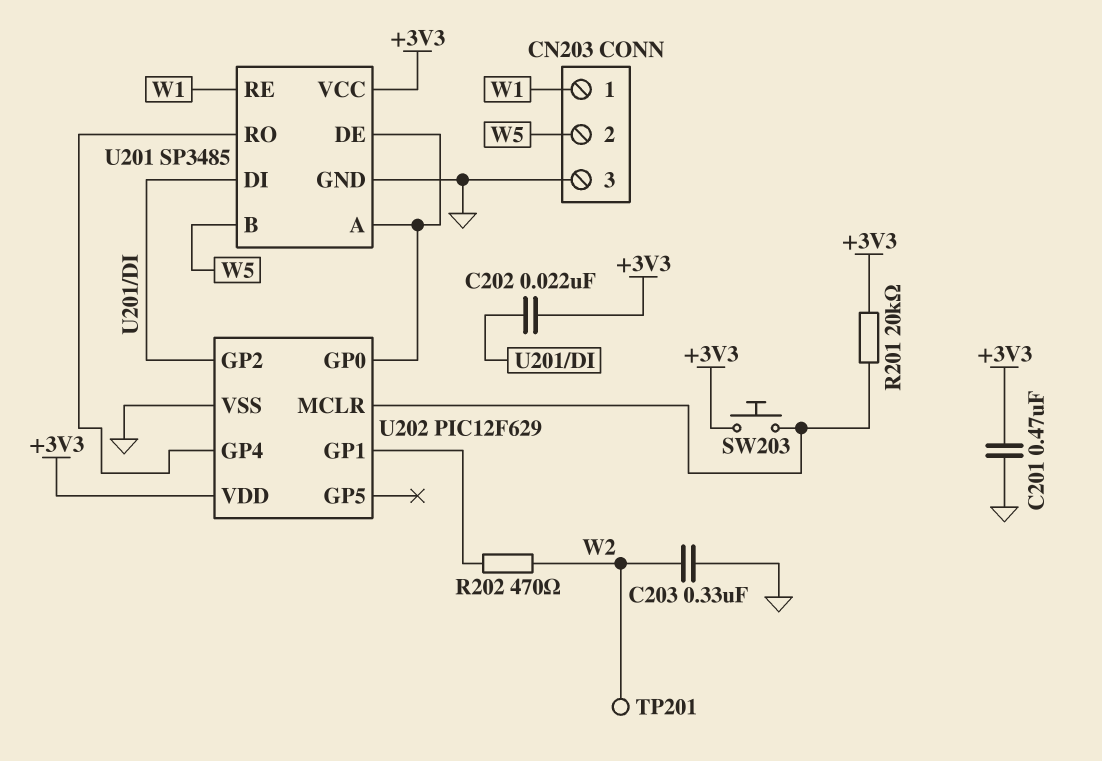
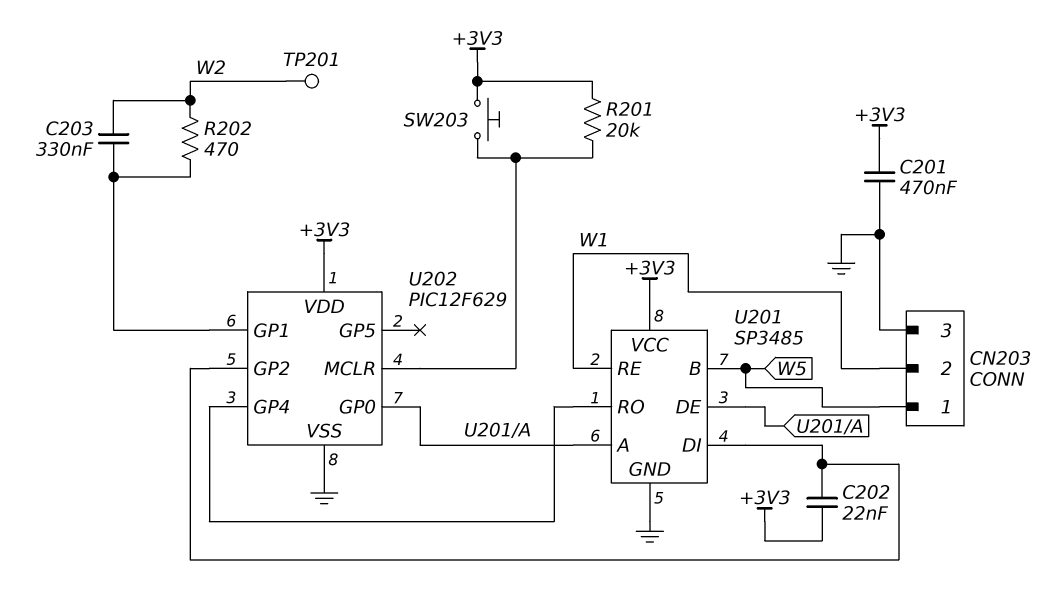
C203: 330nF (GND, W2) -> 330nF (U202/GP1, W2)
CN203 pin 1: W1 -> W5
CN203 pin 2: W5 -> W1

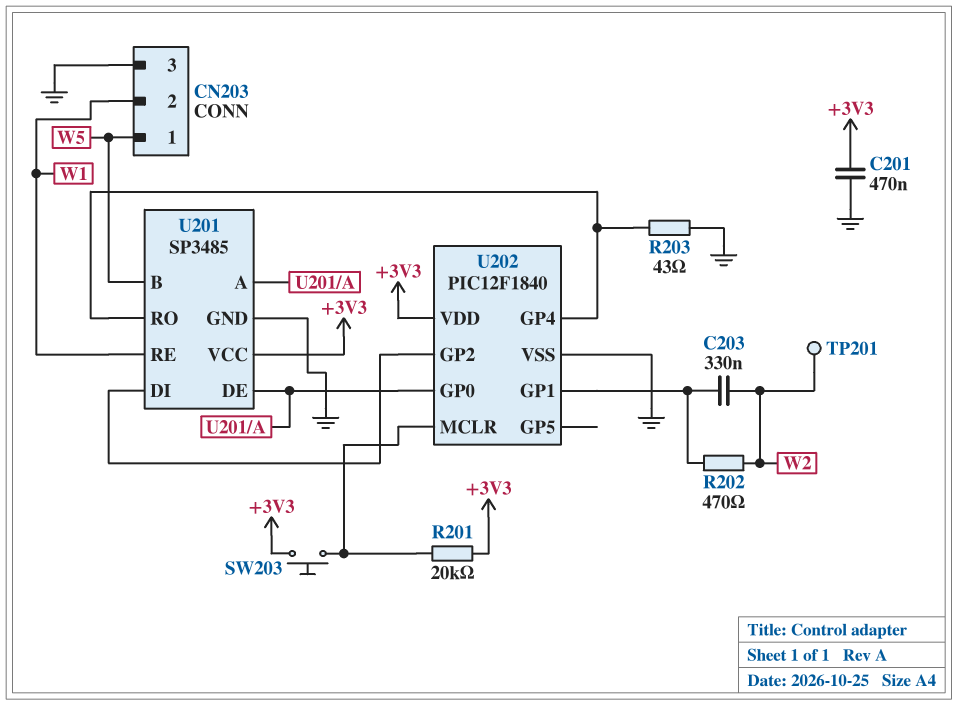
C202: 22nF (+3V3, U201/DI) -> none
R203: none -> 43 (GND, U201/RO)
U202: PIC12F629 -> PIC12F1840

